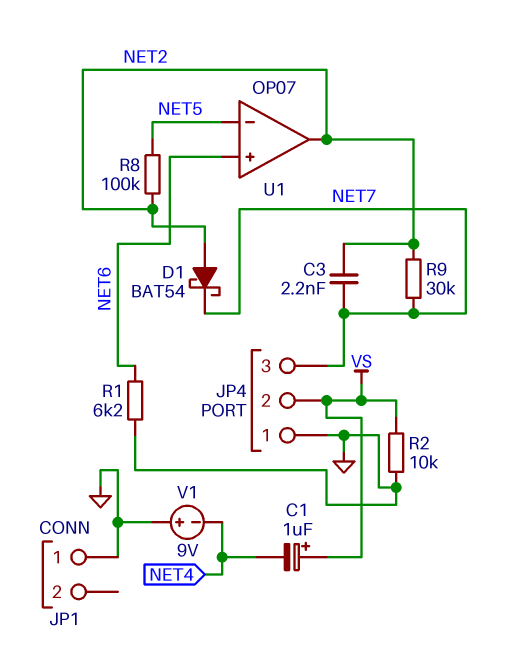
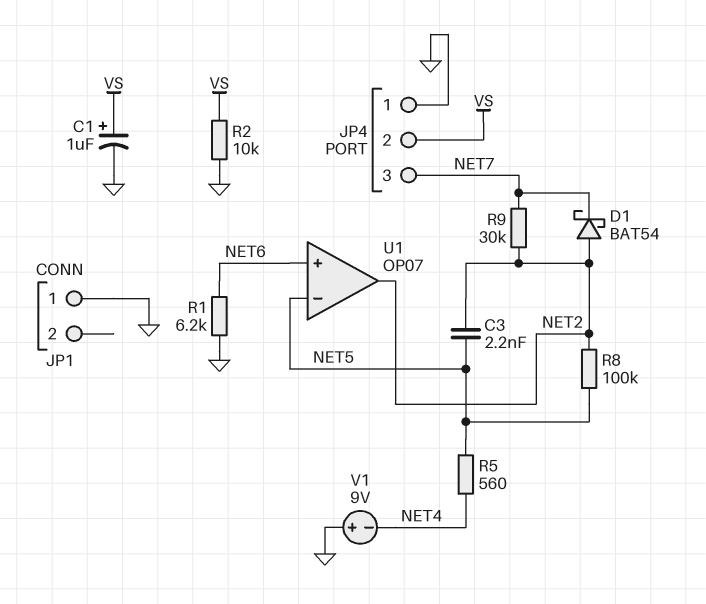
C1: 1uF (plus VS, minus NET4) -> 1uF (plus VS, minus GND)
C3: 2.2nF (NET2, NET7) -> 2.2nF (NET2, NET5)
R5: none -> 560 (NET4, NET5)

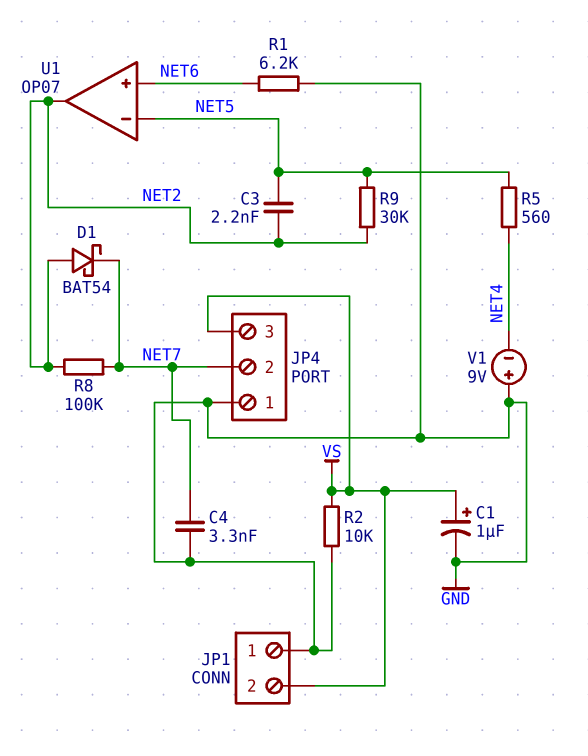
C4: none -> 3.3nF (GND, NET7)
JP1 pin 2: none -> VS
JP4 pin 2: VS -> NET7
JP4 pin 3: NET7 -> VS
R8: 100k (NET2, NET5) -> 100k (NET2, NET7)
R9: 30k (NET2, NET7) -> 30k (NET2, NET5)

